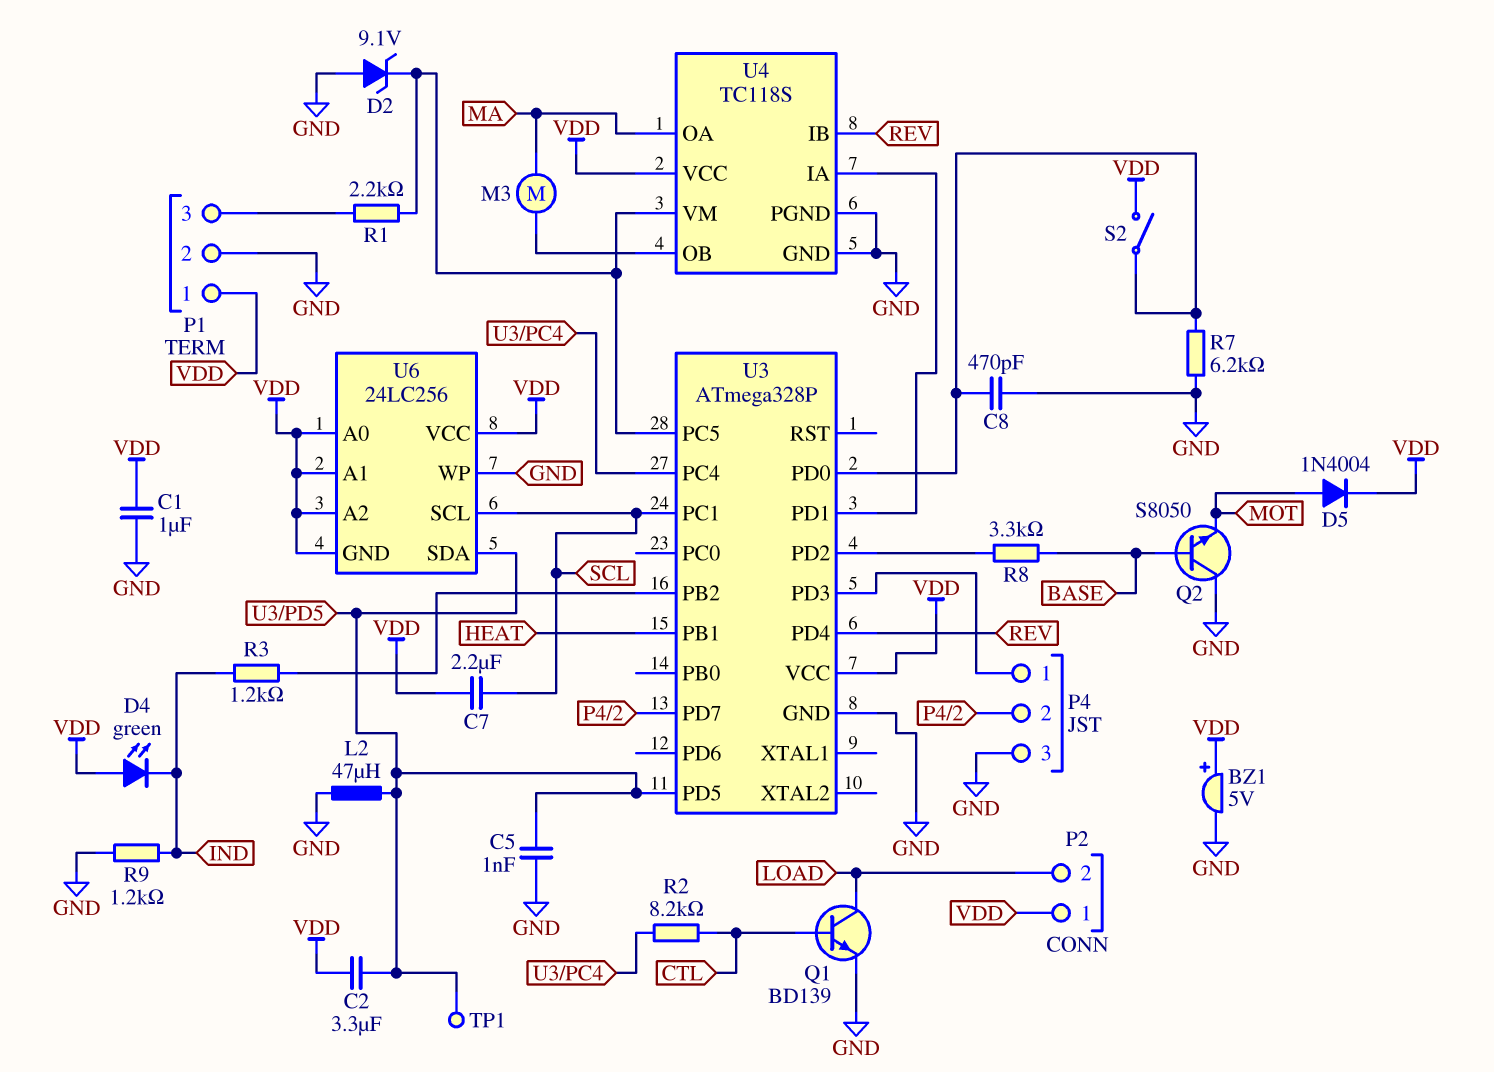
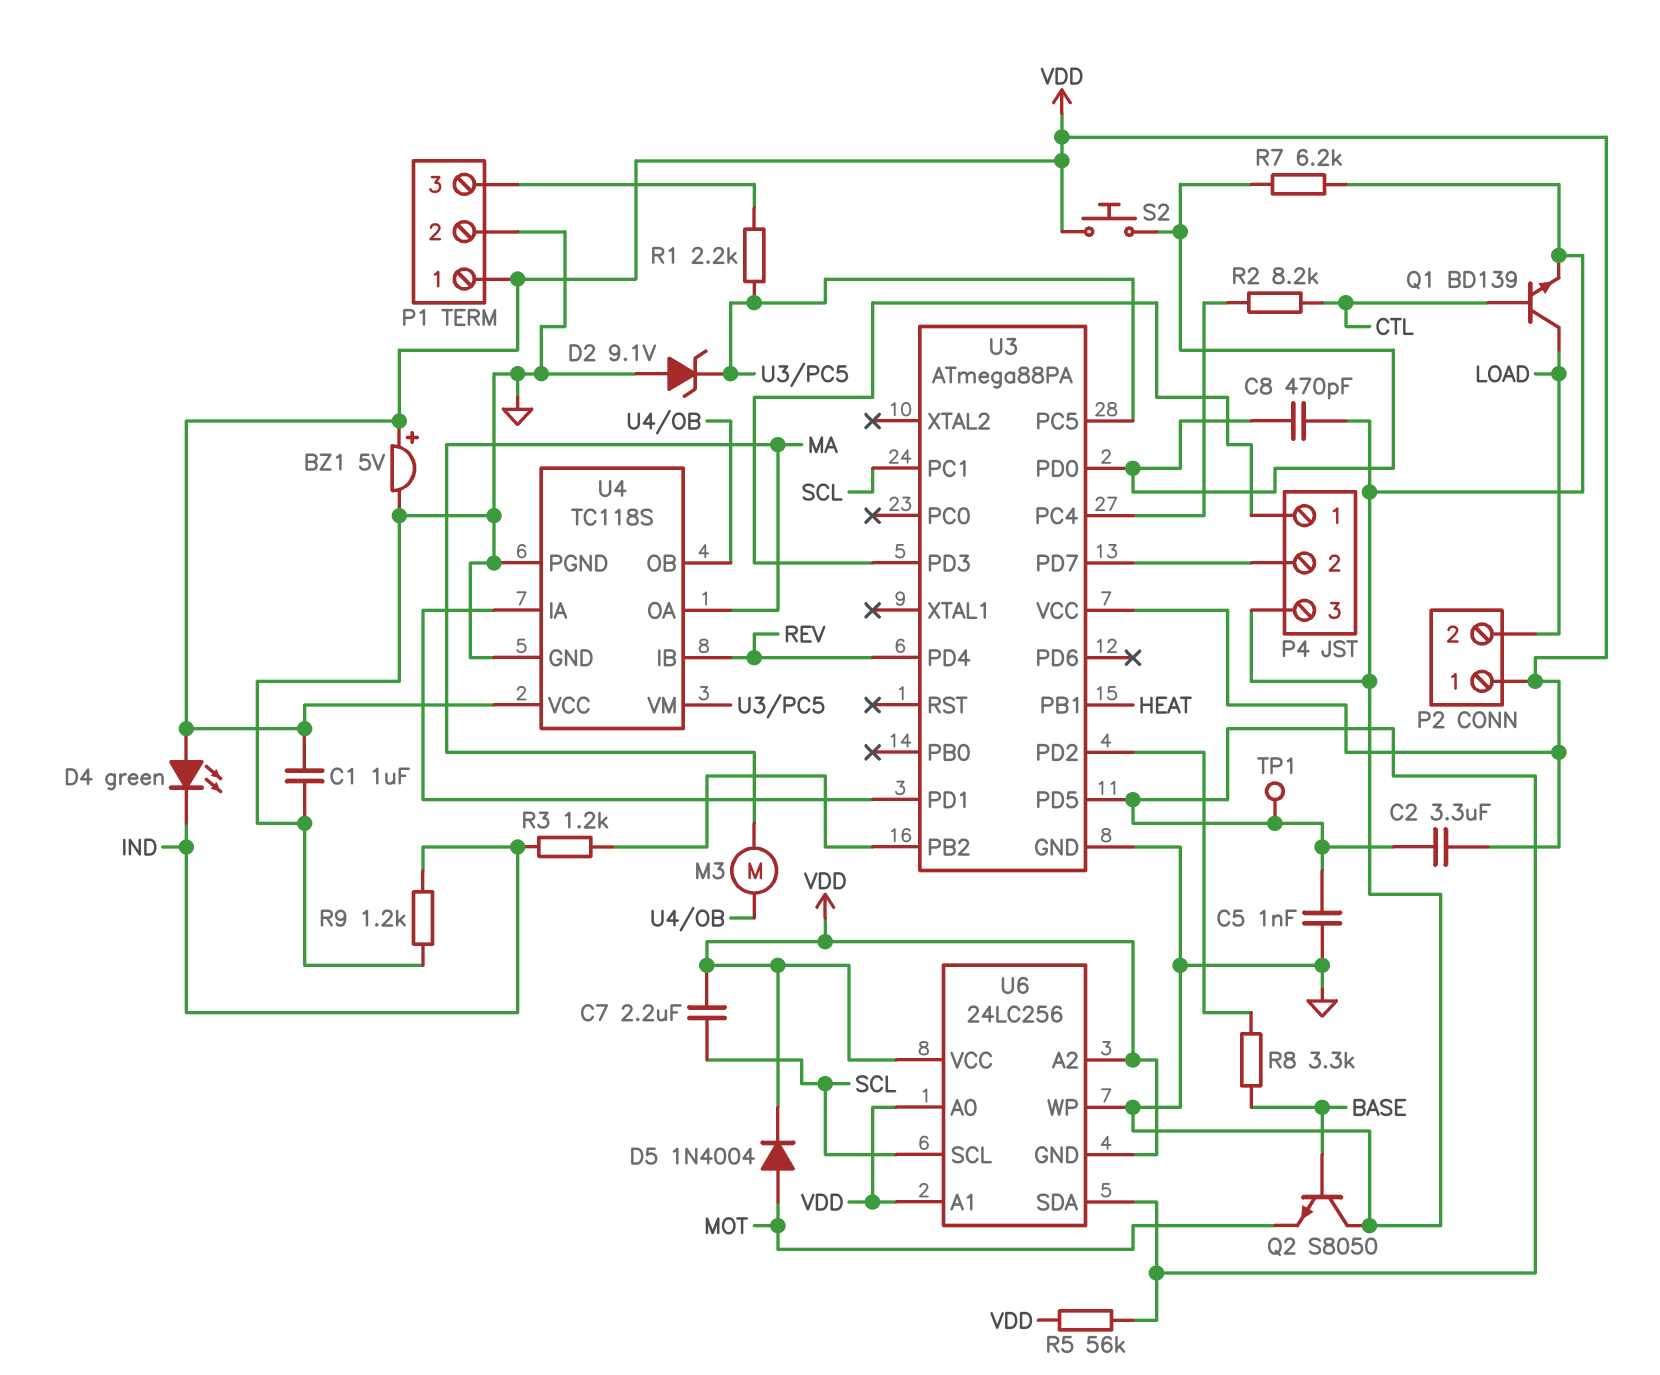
L2: 47uH (GND, U3/PD5) -> none
R5: none -> 56k (U3/PD5, VDD)
S2: switch (U3/PD0, VDD) -> button (U3/PD0, VDD)
U3: ATmega328P -> ATmega88PA

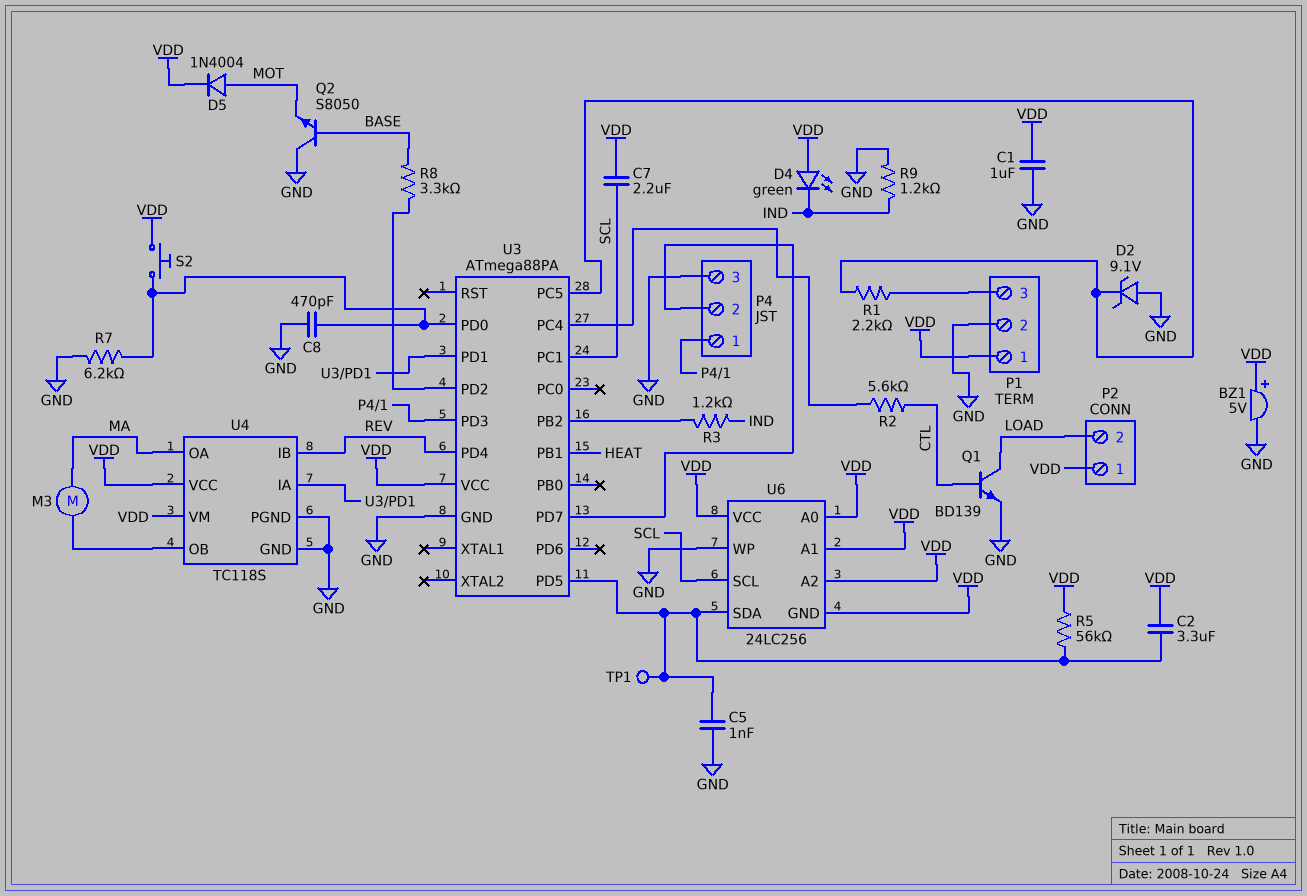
R2: 8.2k (CTL, U3/PC4) -> 5.6k (CTL, U3/PC4)
U4 pin VM: U3/PC5 -> VDD

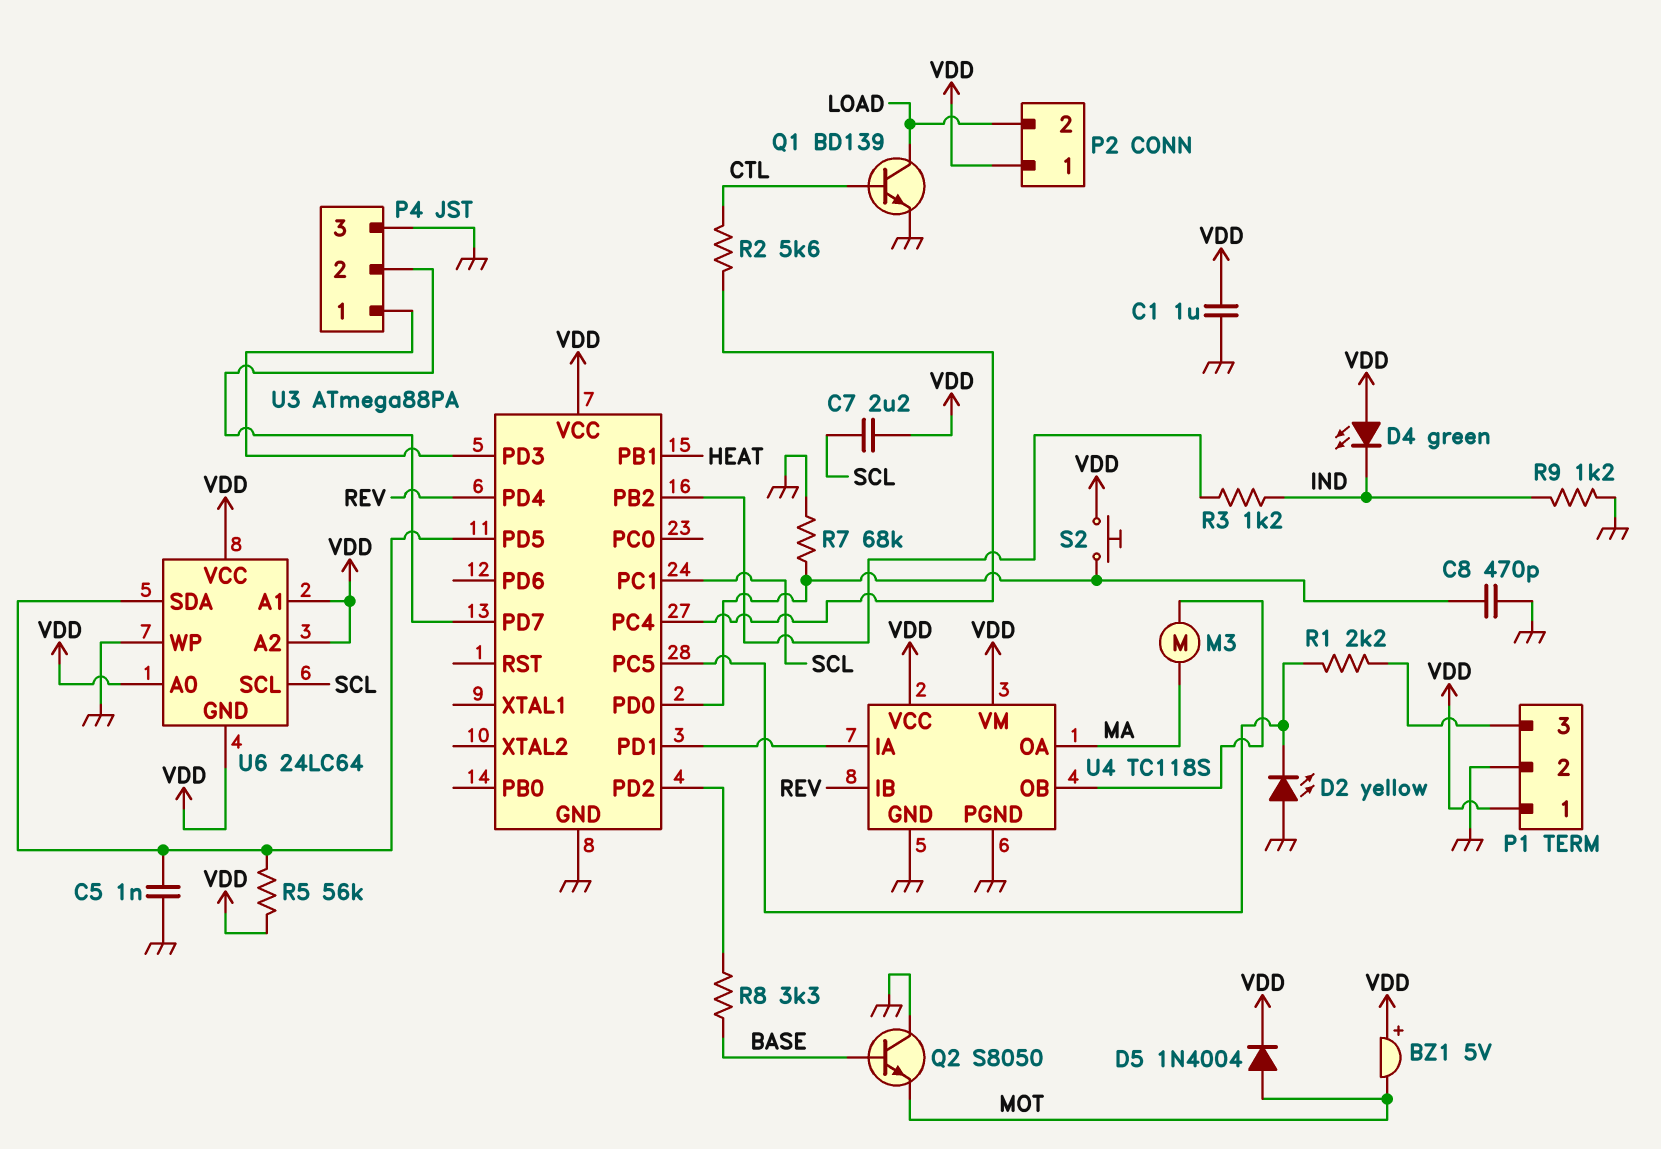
BZ1: buzzer 5V (plus VDD, minus GND) -> buzzer 5V (plus VDD, minus MOT)
C2: 3.3uF (U3/PD5, VDD) -> none
D2: zener 9.1V (A GND, K U3/PC5) -> LED yellow (A GND, K U3/PC5)
R7: 6.2k (GND, U3/PD0) -> 68k (GND, U3/PD0)
TP1: test point (U3/PD5) -> none
U6: 24LC256 -> 24LC64

